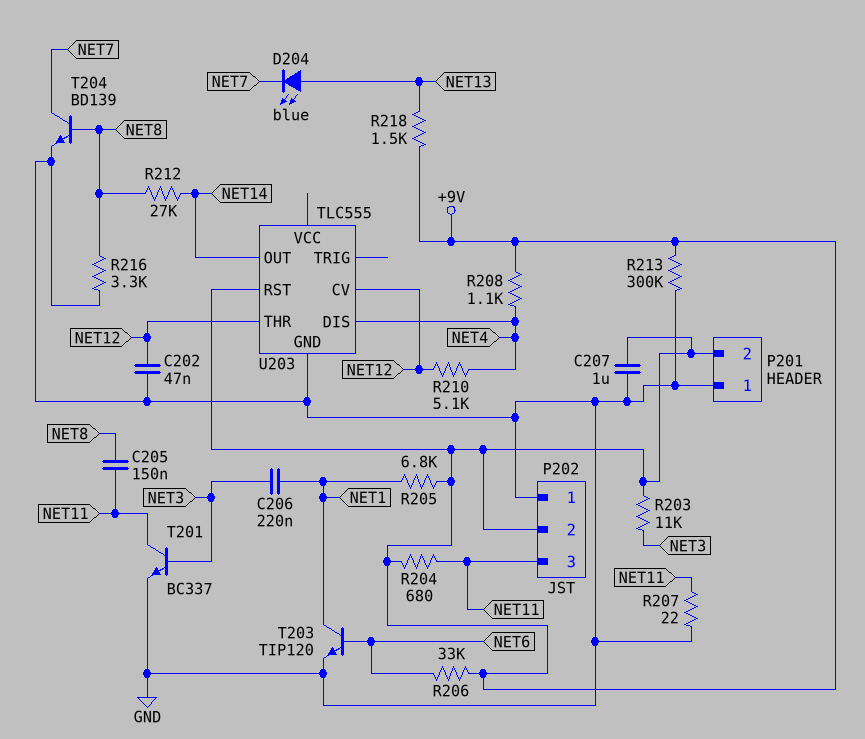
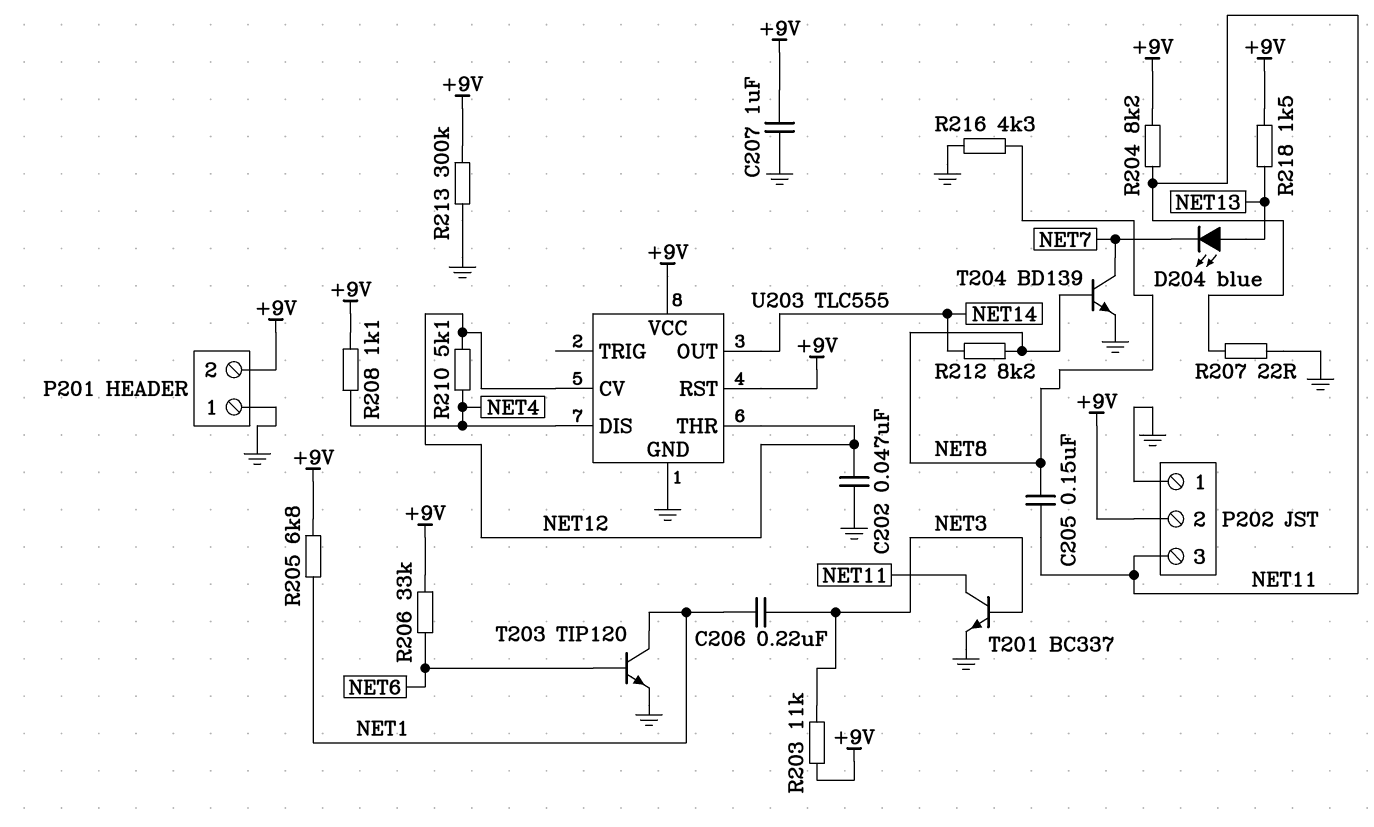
R204: 680 (+9V, NET11) -> 8.2k (+9V, NET11)
R212: 27k (NET8, NET14) -> 8.2k (NET8, NET14)
R216: 3.3k (GND, NET8) -> 4.3k (GND, NET8)
U203 pin VCC: none -> +9V

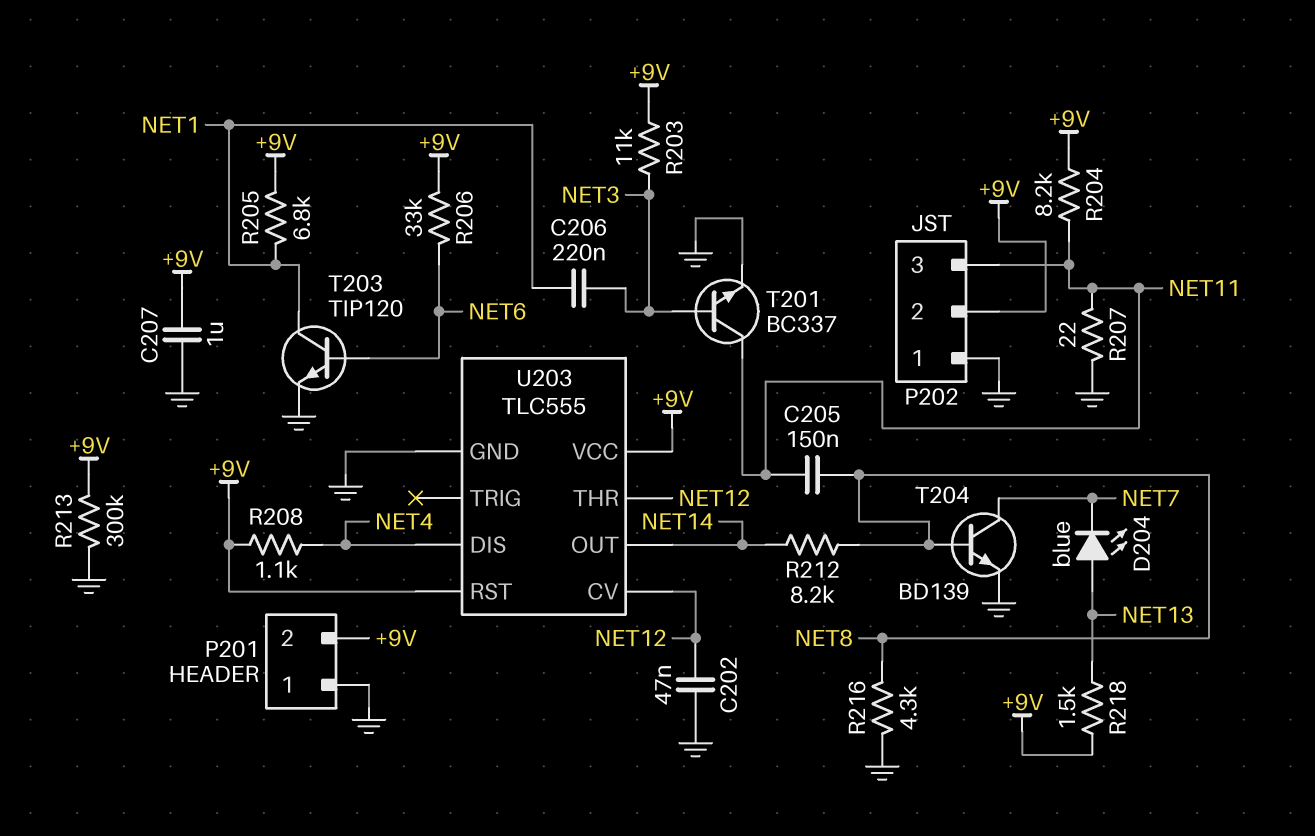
R210: 5.1k (NET4, NET12) -> none

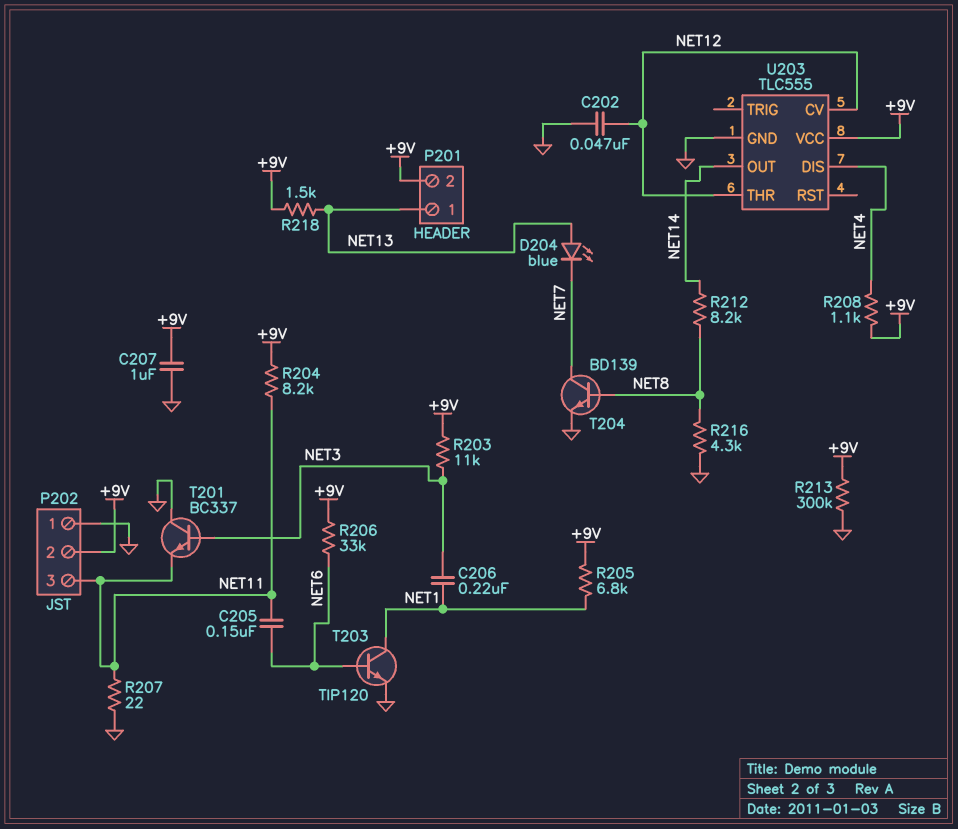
C205: 150nF (NET8, NET11) -> 150nF (NET6, NET11)
P201 pin 1: GND -> NET13
T201: NPN BC337 (B NET3, C NET11, E GND) -> NPN BC337 (B NET3, C GND, E NET11)
U203 pin RST: +9V -> none

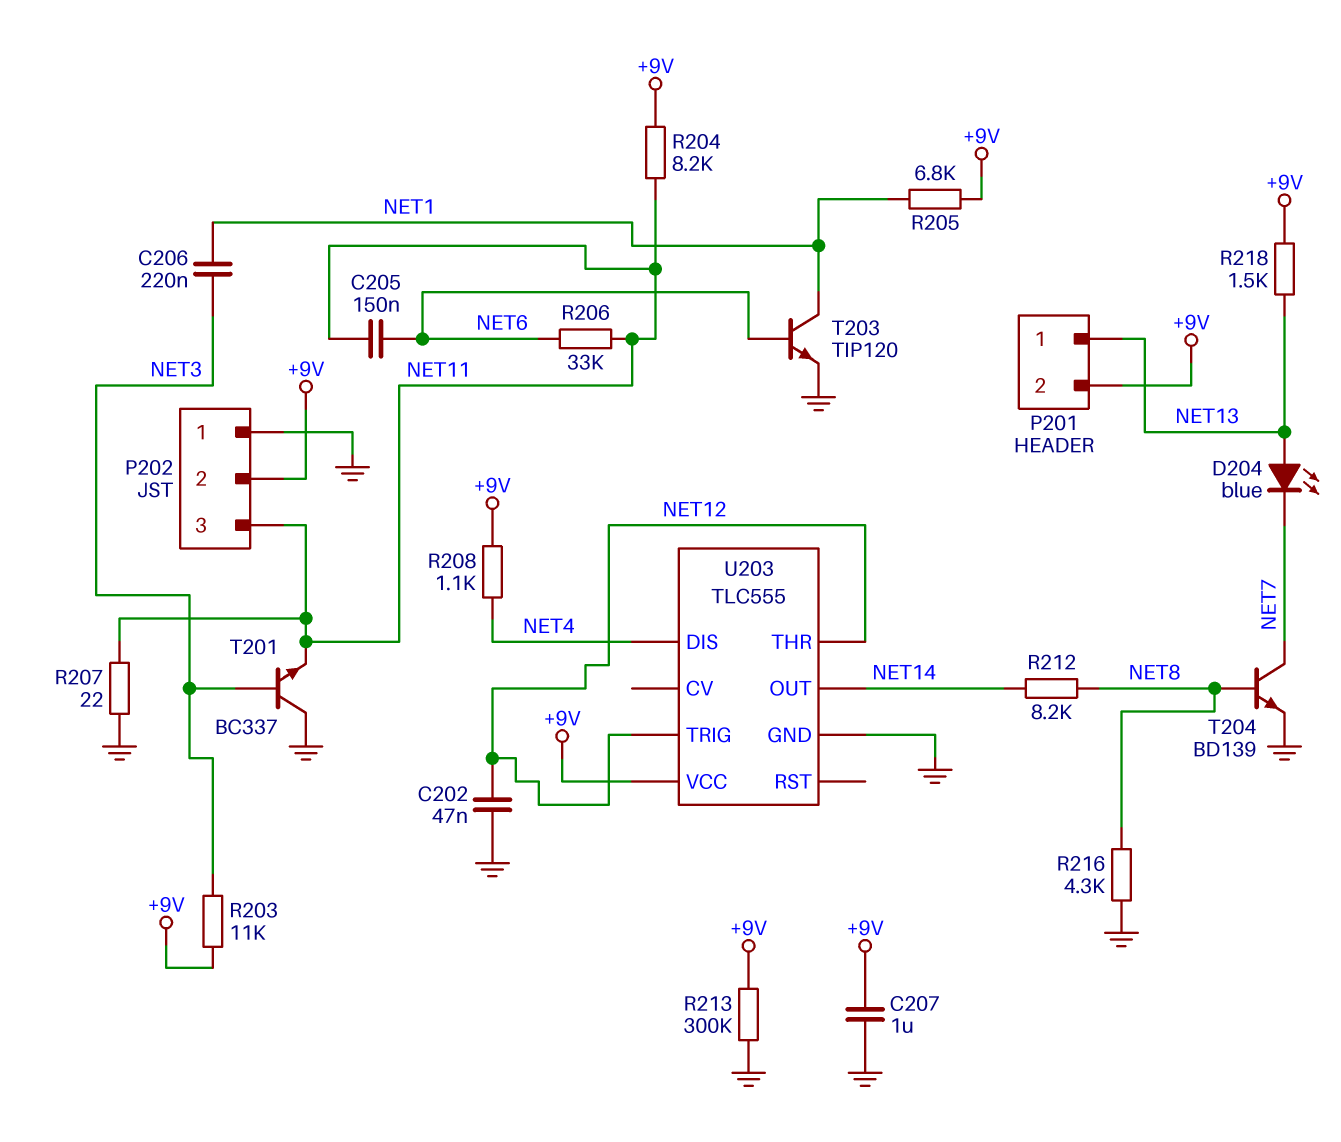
R206: 33k (+9V, NET6) -> 33k (NET6, NET11)
U203 pin CV: NET12 -> none
U203 pin TRIG: none -> NET12

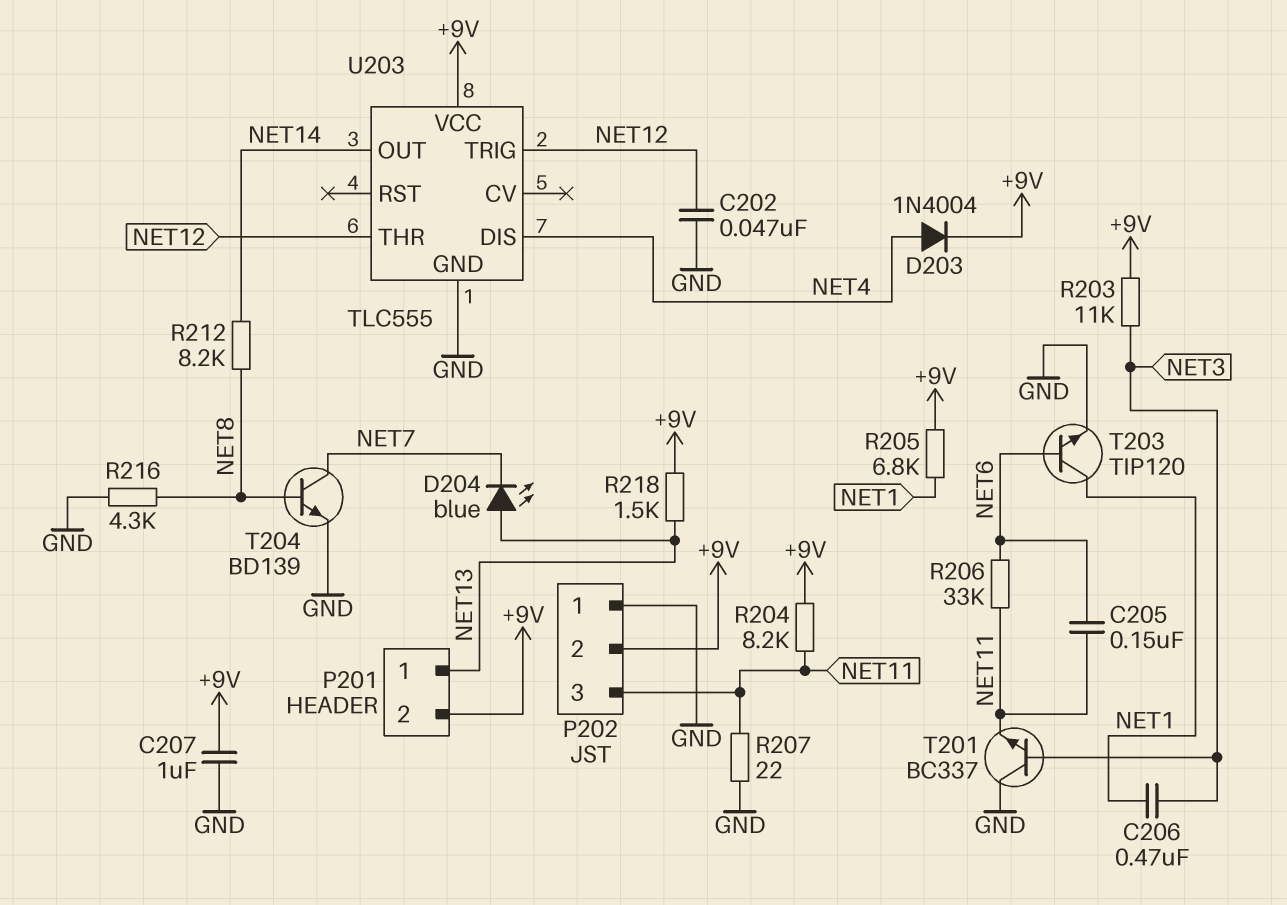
C206: 220nF (NET1, NET3) -> 470nF (NET1, NET3)
D203: none -> diode 1N4004 (A NET4, K +9V)
R208: 1.1k (+9V, NET4) -> none
R213: 300k (+9V, GND) -> none

